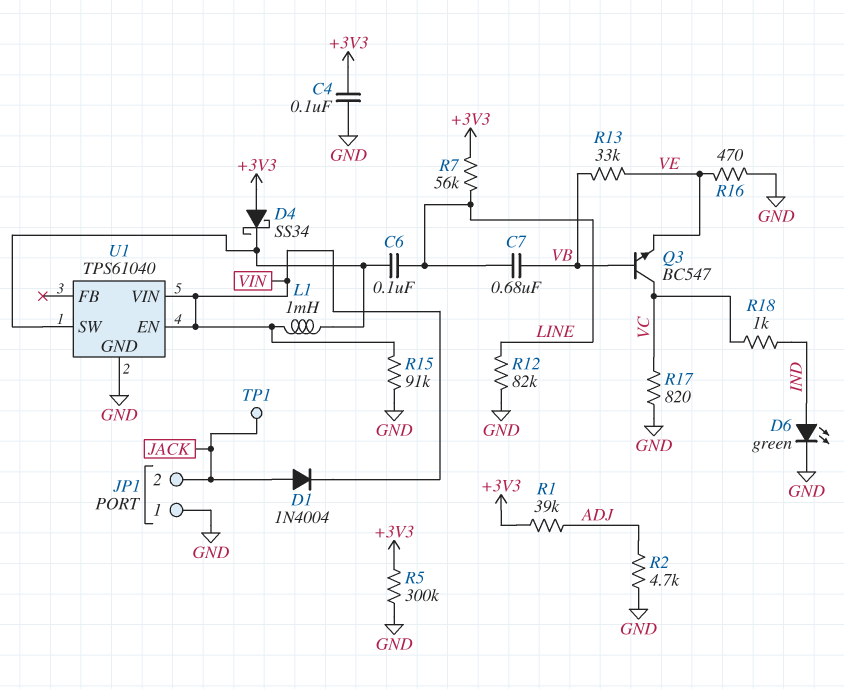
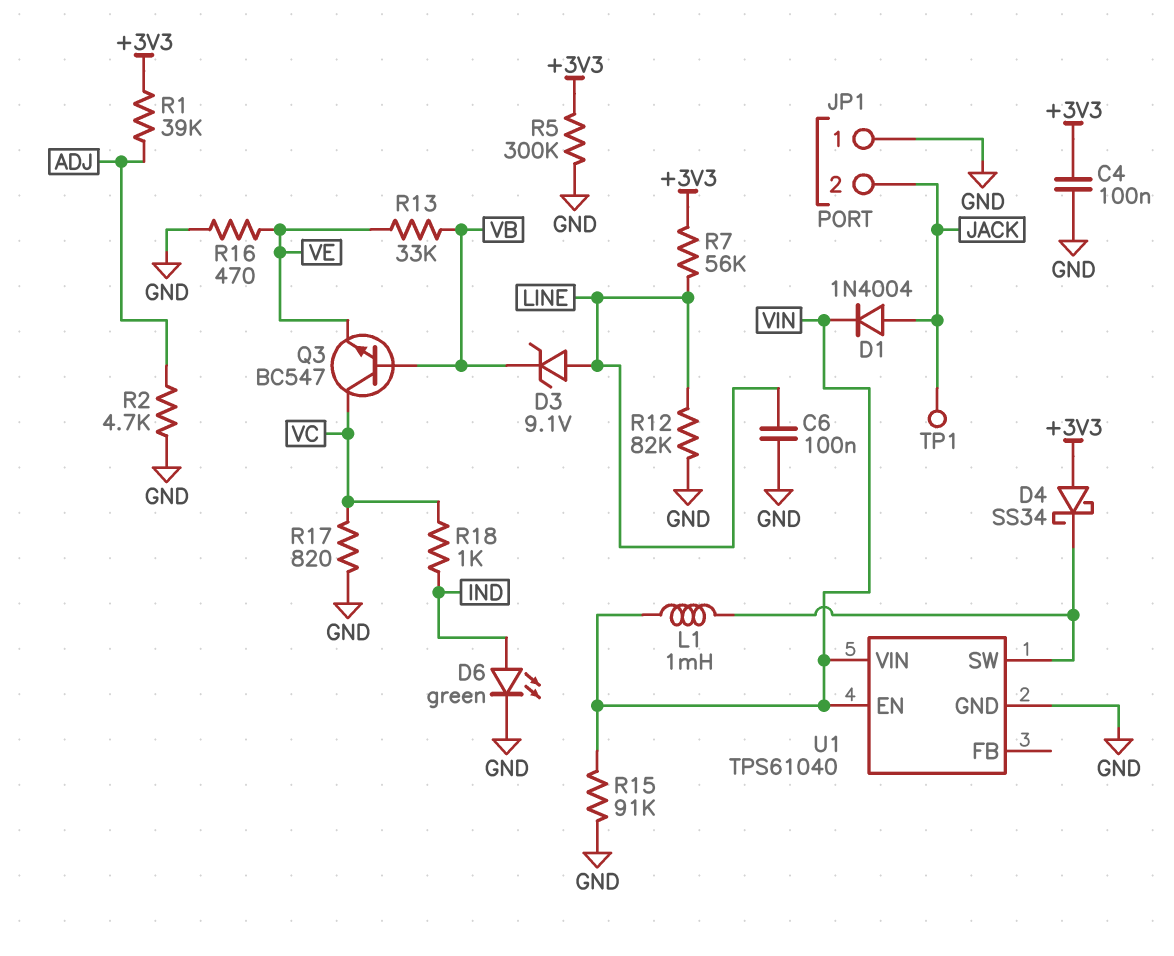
C6: 100nF (LINE, U1/SW) -> 100nF (GND, LINE)
C7: 680nF (LINE, VB) -> none
D3: none -> zener 9.1V (A LINE, K VB)

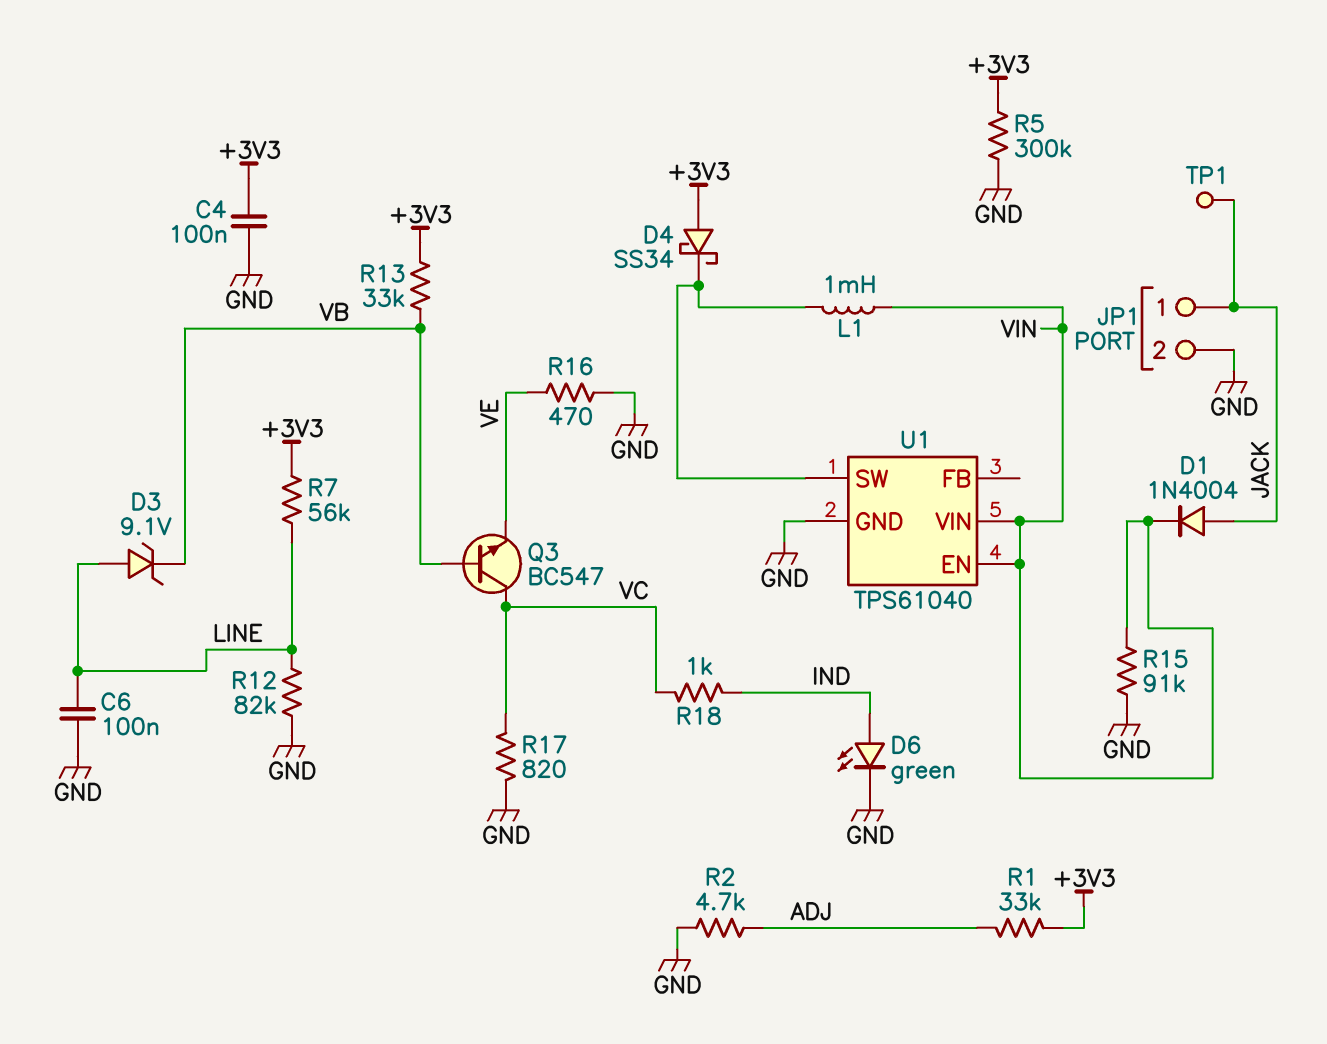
JP1 pin 1: GND -> JACK
JP1 pin 2: JACK -> GND
R1: 39k (+3V3, ADJ) -> 33k (+3V3, ADJ)
R13: 33k (VB, VE) -> 33k (+3V3, VB)

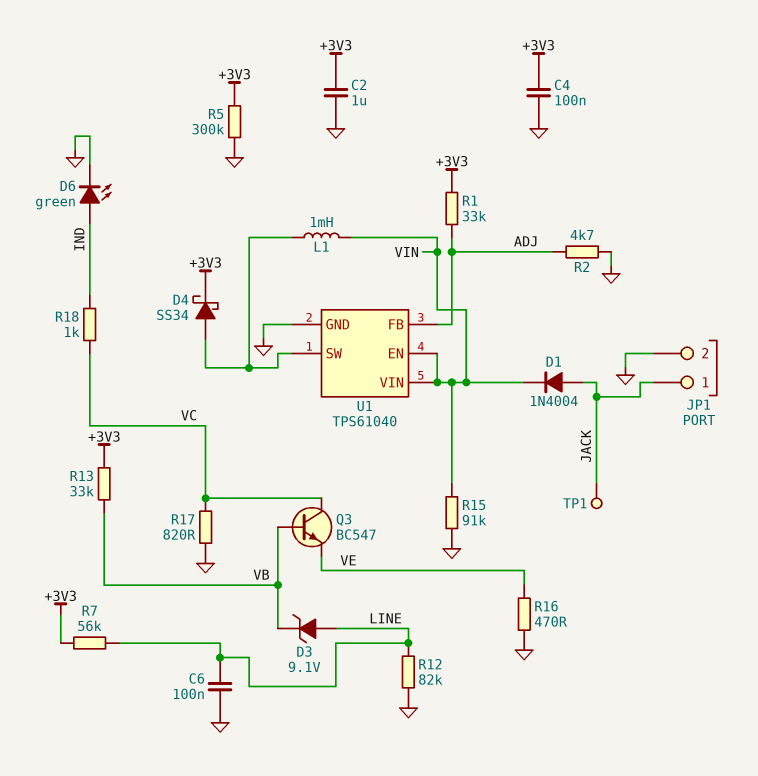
C2: none -> 1uF (+3V3, GND)
D4: schottky SS34 (A +3V3, K U1/SW) -> schottky SS34 (A U1/SW, K +3V3)
U1 pin FB: none -> ADJ

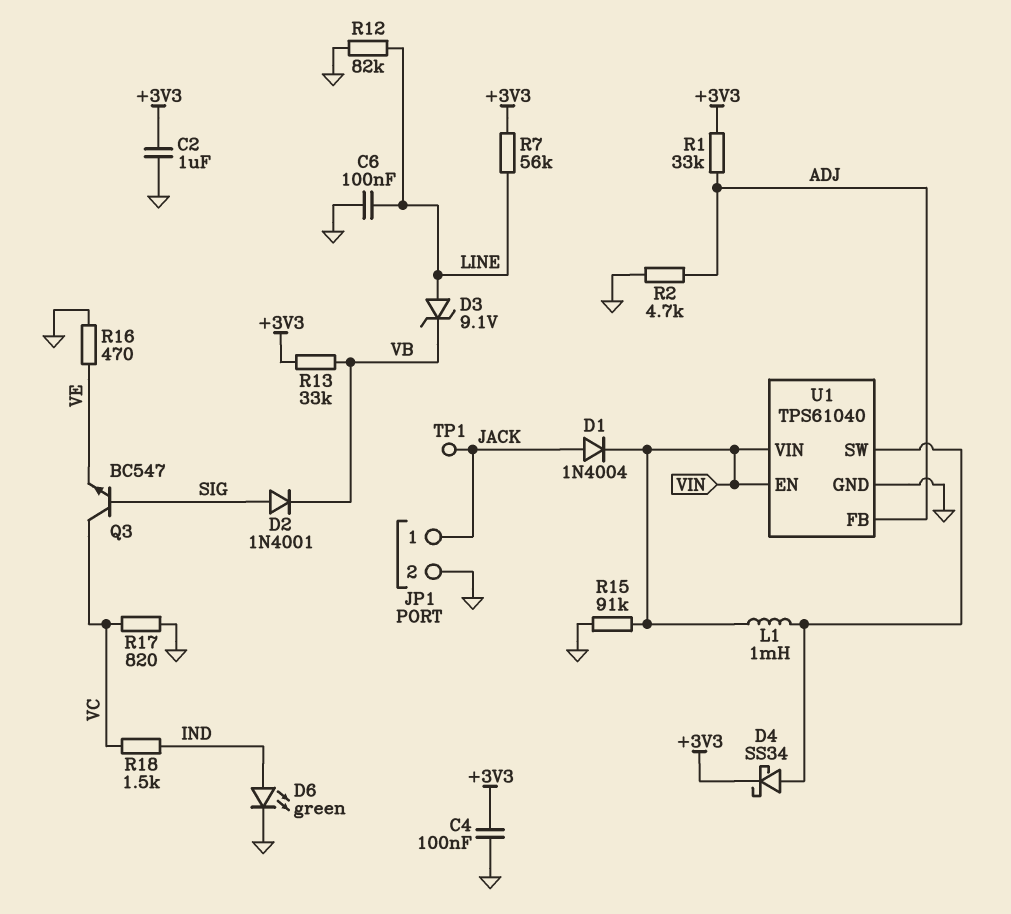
D2: none -> diode 1N4001 (A SIG, K VB)
Q3: NPN BC547 (B VB, C VC, E VE) -> NPN BC547 (B SIG, C VC, E VE)
R5: 300k (+3V3, GND) -> none
R18: 1k (IND, VC) -> 1.5k (IND, VC)

